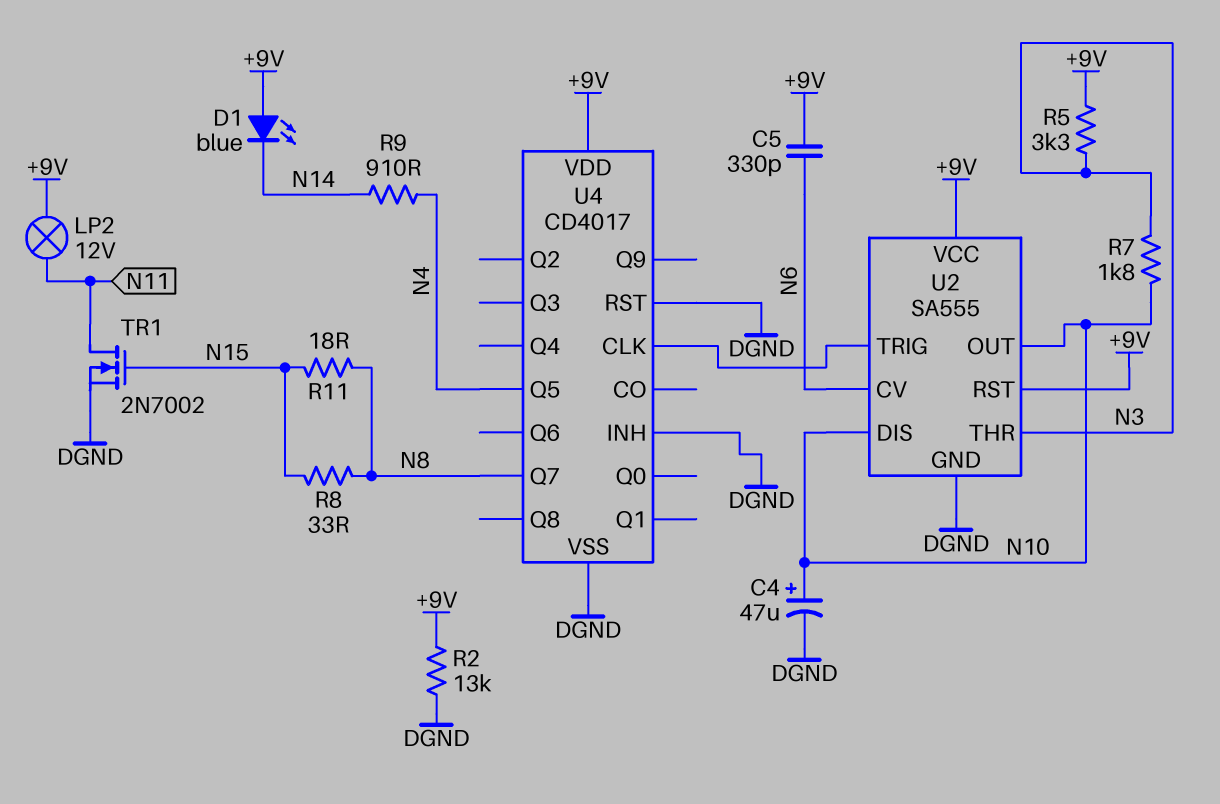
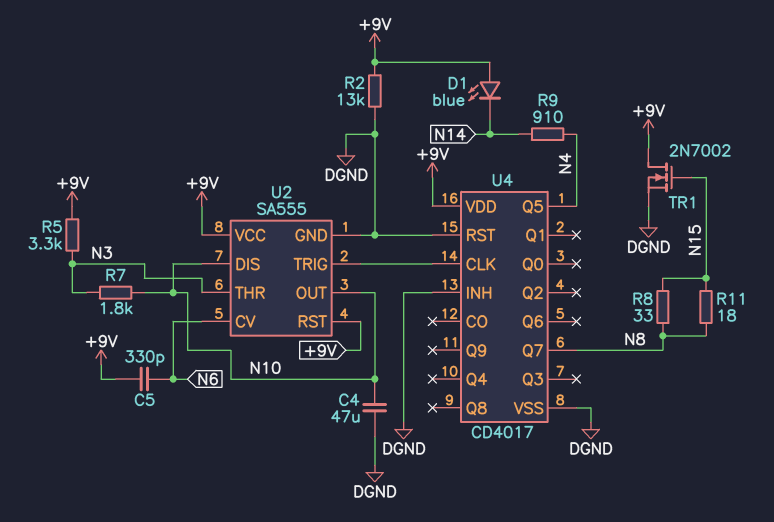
C4: 47uF (plus N10, minus DGND) -> 47uF (DGND, N10)
LP2: lamp 12V (+9V, N11) -> none
TR1: NMOS 2N7002 (G N15, D N11, S DGND) -> NMOS 2N7002 (G N15, D +9V, S DGND)

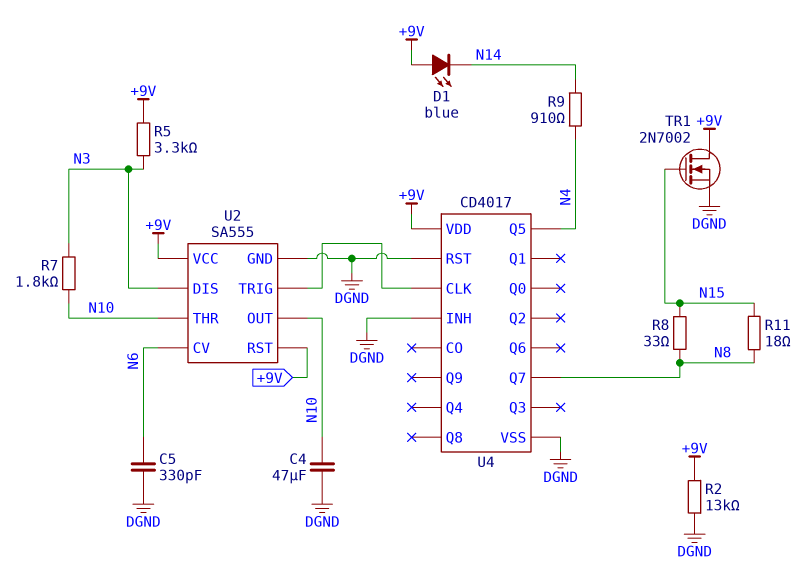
C5: 330pF (+9V, N6) -> 330pF (DGND, N6)
U2 pin DIS: N10 -> N3
U2 pin THR: N3 -> N10

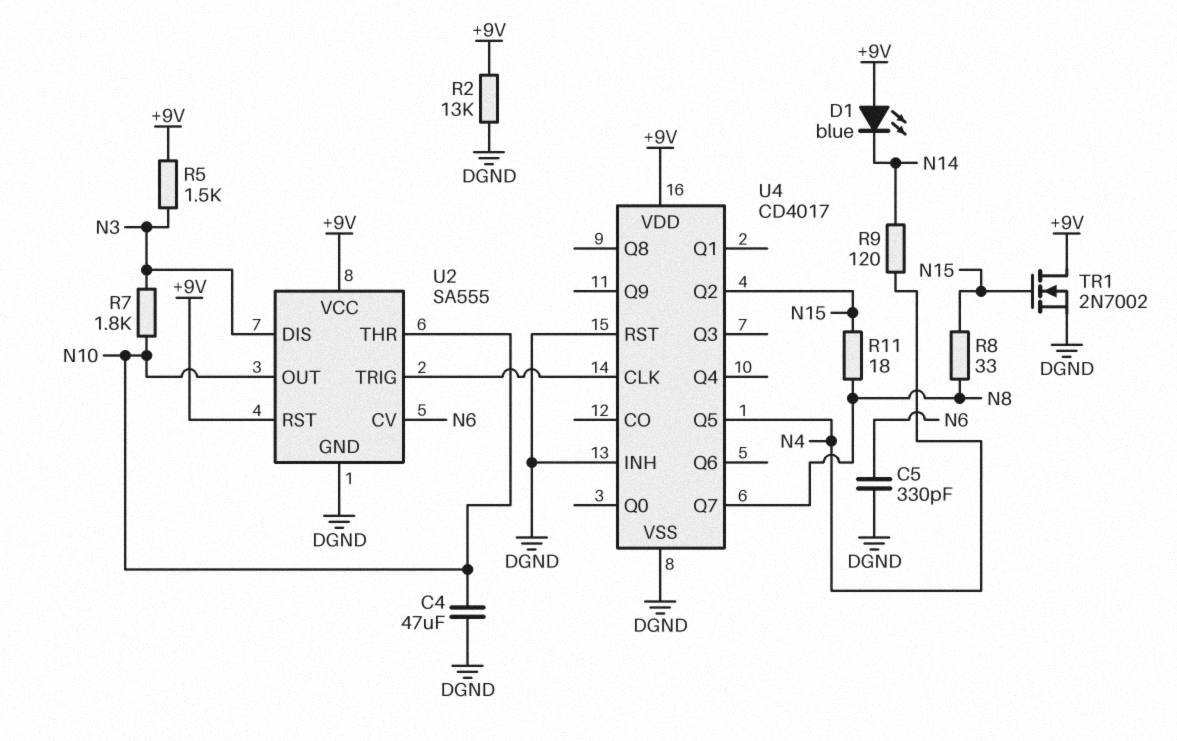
R5: 3.3k (+9V, N3) -> 1.5k (+9V, N3)
R9: 910 (N4, N14) -> 120 (N4, N14)
U4 pin Q2: none -> N15

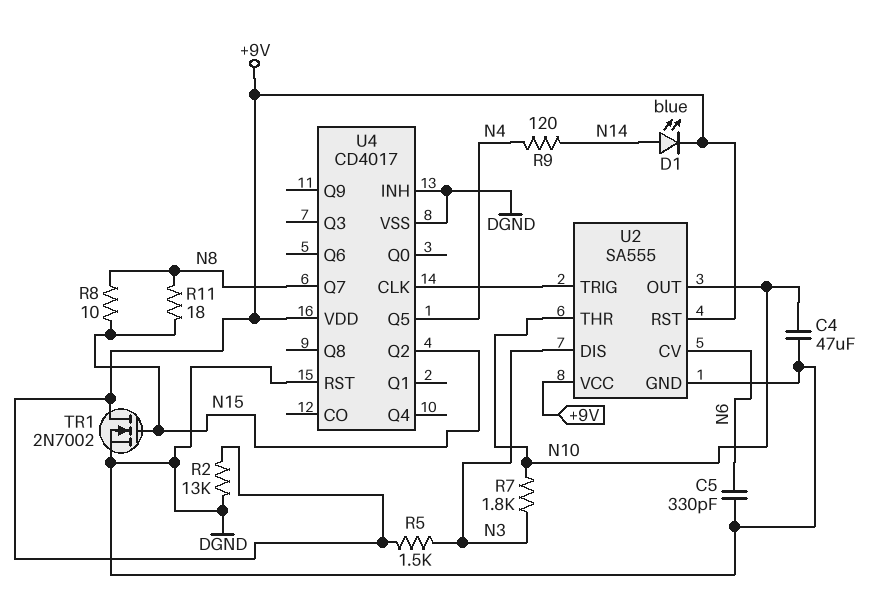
D1: LED blue (A +9V, K N14) -> LED blue (A N14, K +9V)
R8: 33 (N8, N15) -> 10 (N8, N15)

